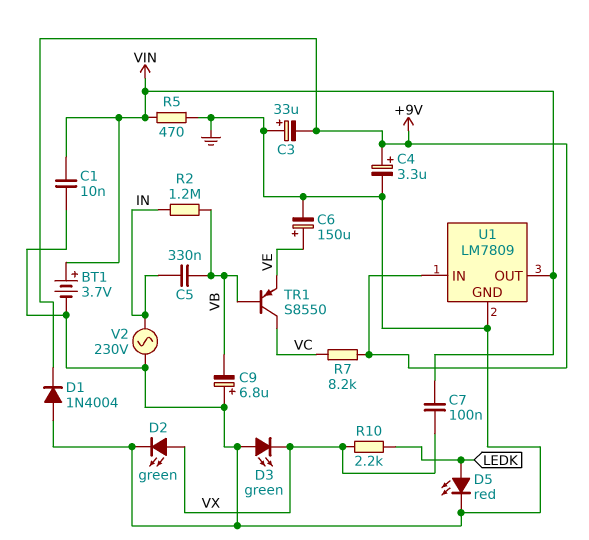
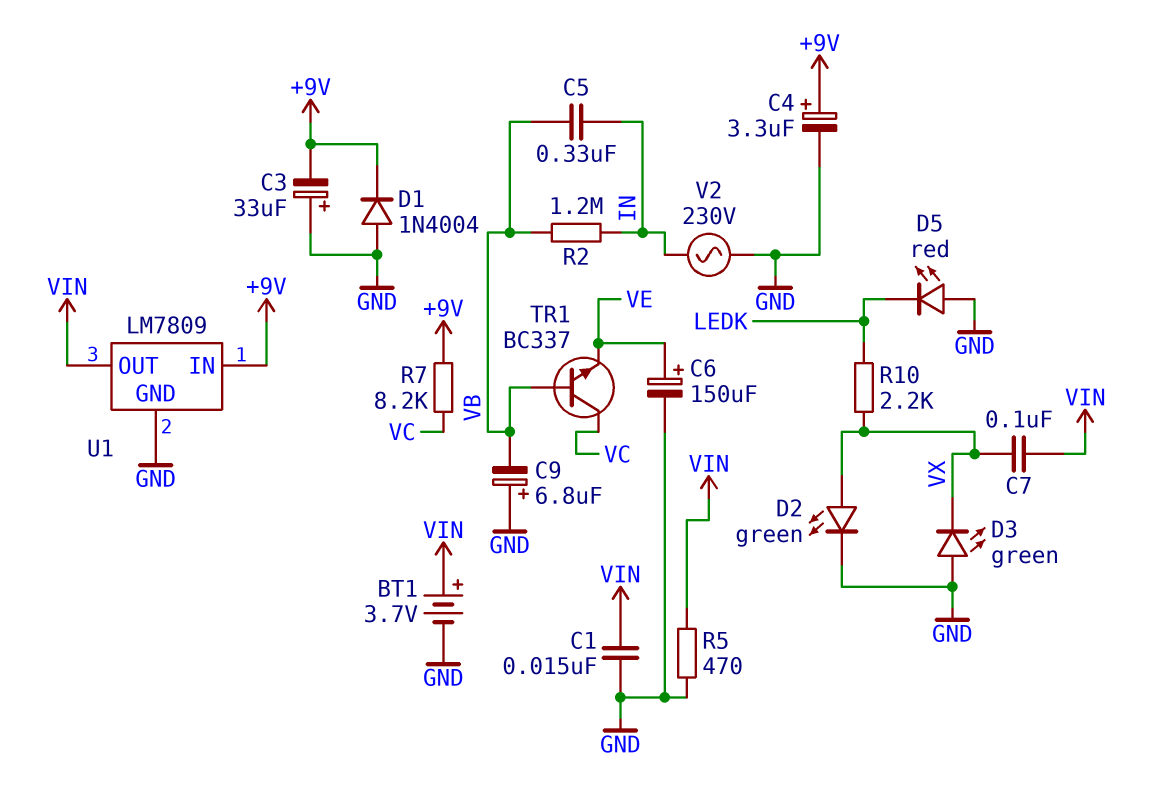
C1: 10nF (GND, VIN) -> 15nF (GND, VIN)
D5: LED red (A LEDK, K GND) -> LED red (A GND, K LEDK)
TR1: PNP S8550 (B VB, C VC, E VE) -> NPN BC337 (B VB, C VC, E VE)

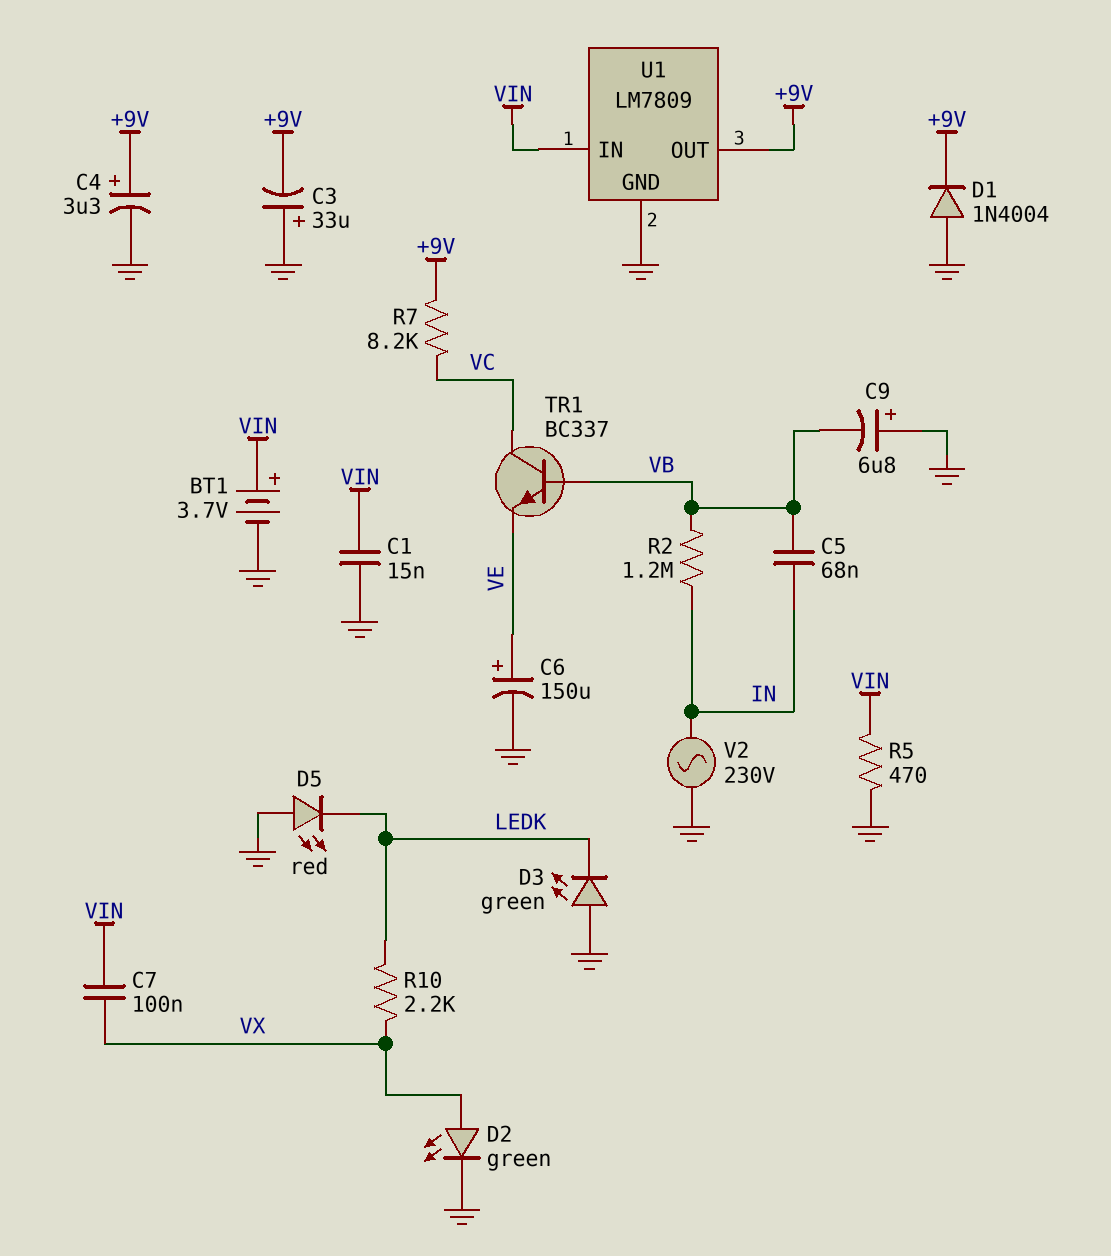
C5: 330nF (IN, VB) -> 68nF (IN, VB)
D3: LED green (A GND, K VX) -> LED green (A GND, K LEDK)
U1 pin IN: +9V -> VIN
U1 pin OUT: VIN -> +9V

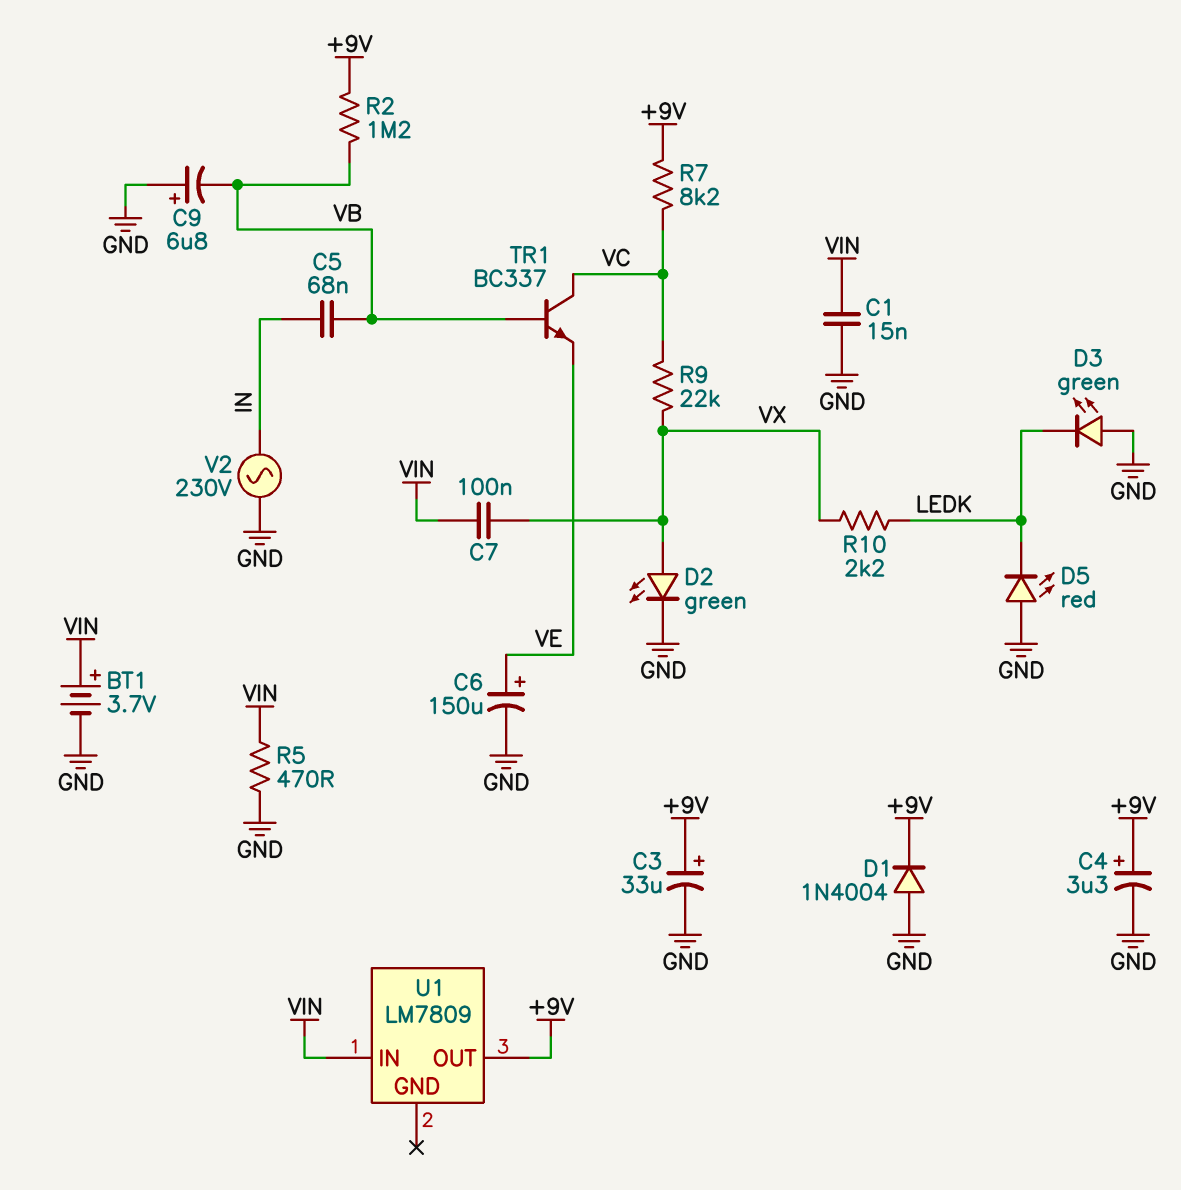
C3: 33uF (plus GND, minus +9V) -> 33uF (plus +9V, minus GND)
R2: 1.2M (IN, VB) -> 1.2M (+9V, VB)
R9: none -> 22k (VC, VX)
U1 pin GND: GND -> none

